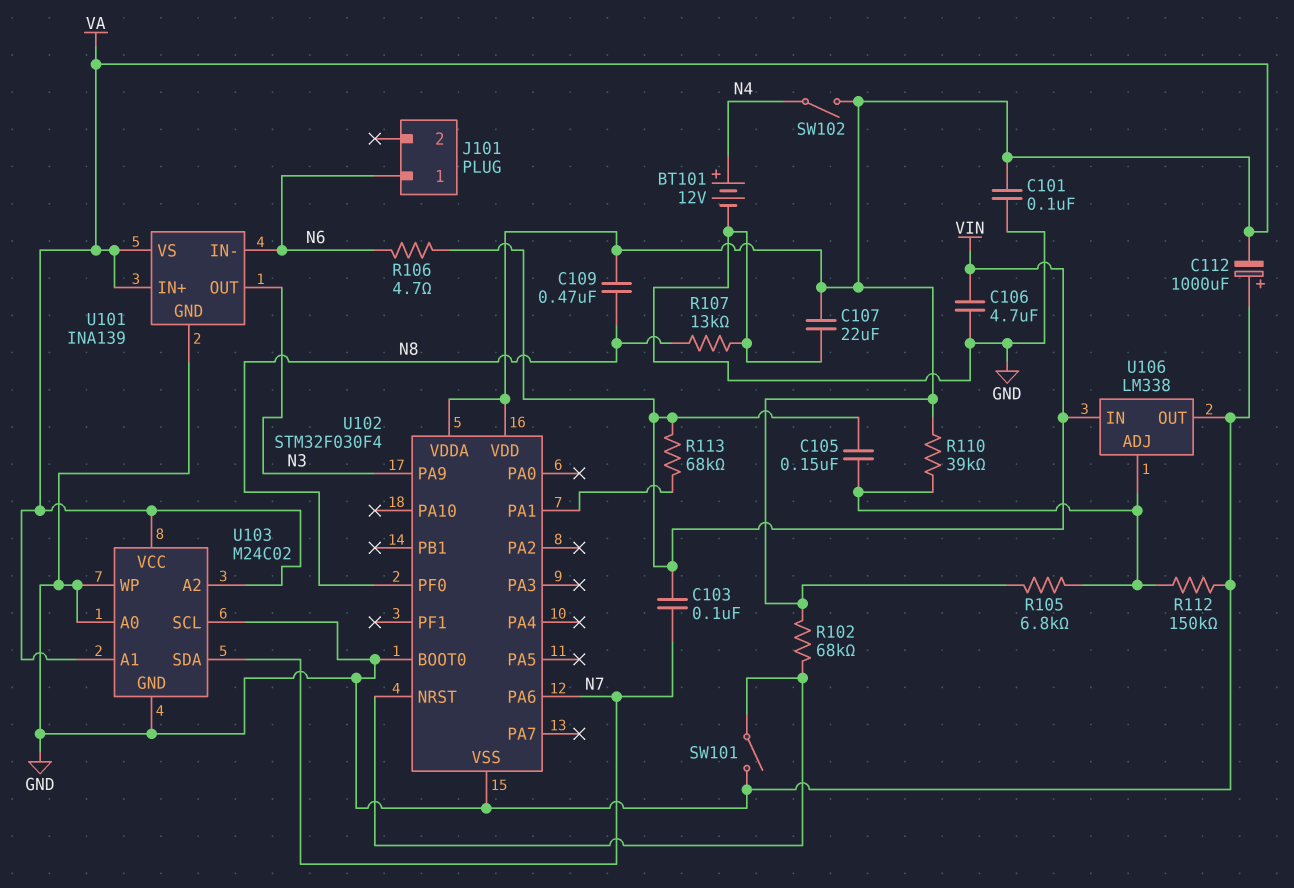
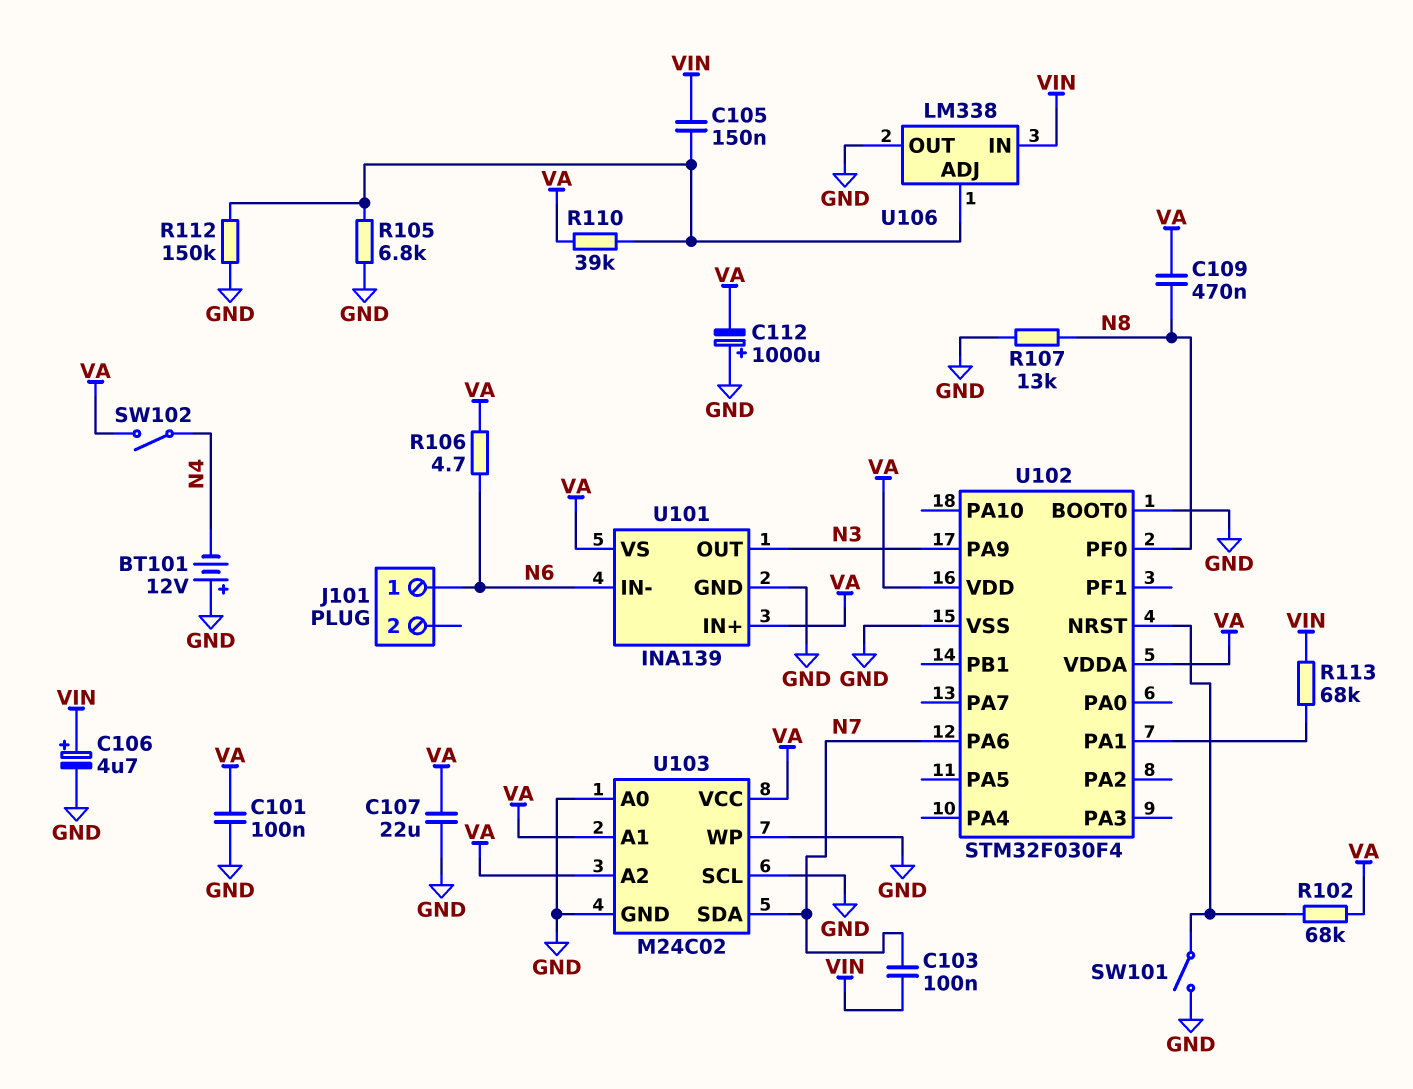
BT101: 12V (plus N4, minus GND) -> 12V (plus GND, minus N4)
C106: 4.7uF (GND, VIN) -> 4.7uF (plus VIN, minus GND)
R105: 6.8k (U106/ADJ, VA) -> 6.8k (GND, U106/ADJ)
R106: 4.7 (N6, VIN) -> 4.7 (N6, VA)

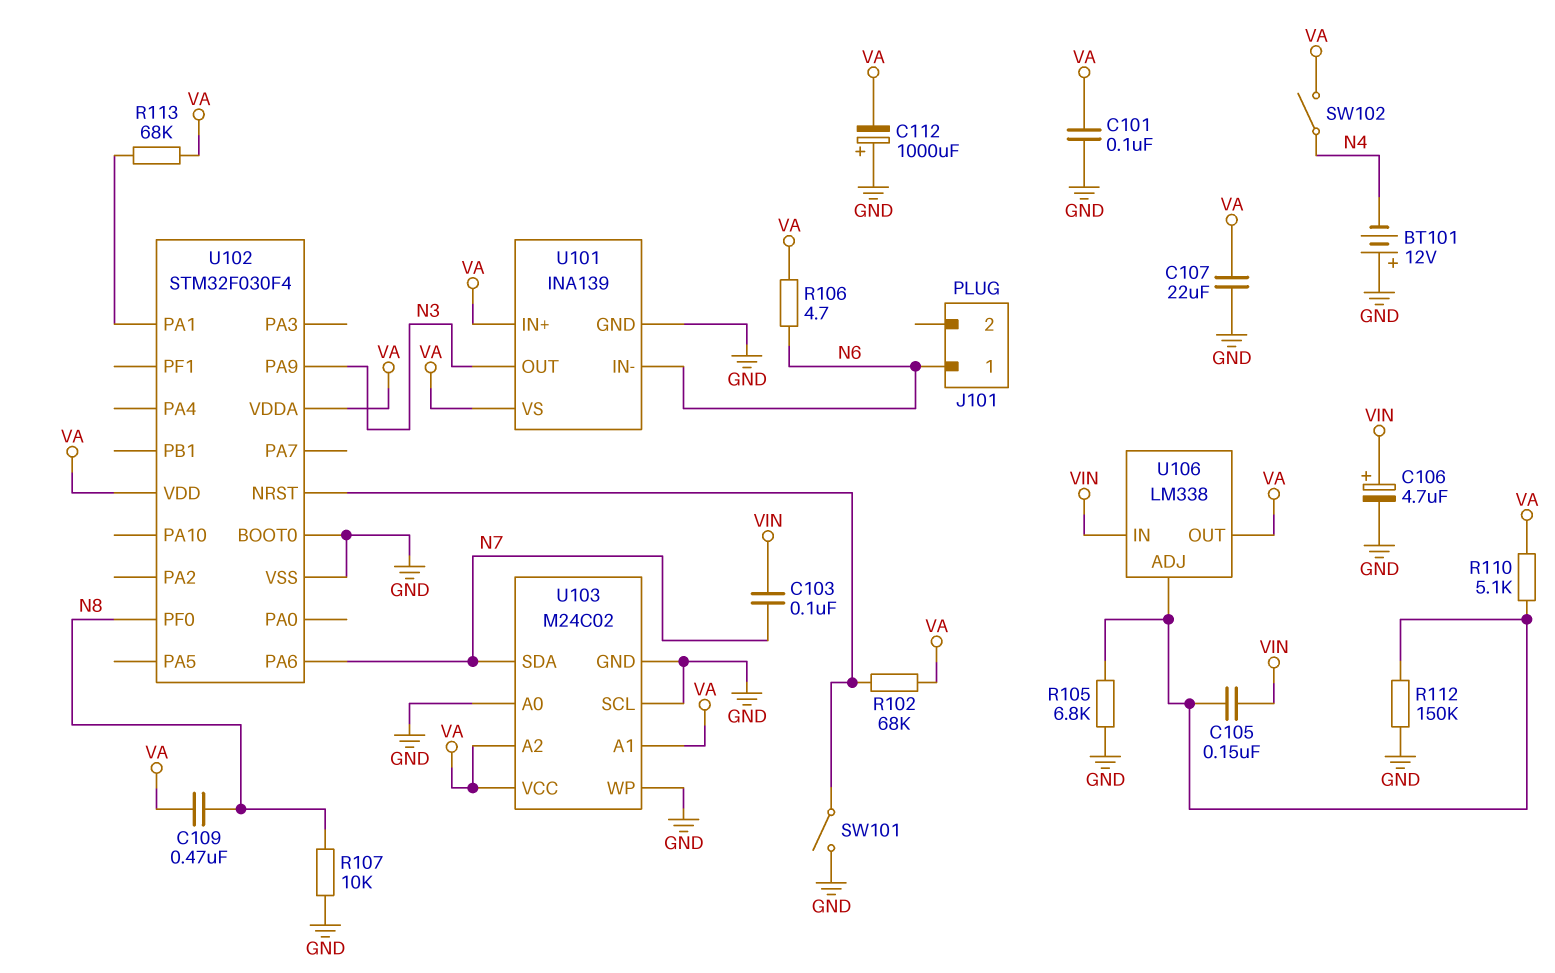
R107: 13k (GND, N8) -> 10k (GND, N8)
R110: 39k (U106/ADJ, VA) -> 5.1k (U106/ADJ, VA)
R113: 68k (U102/PA1, VIN) -> 68k (U102/PA1, VA)
U106 pin OUT: GND -> VA

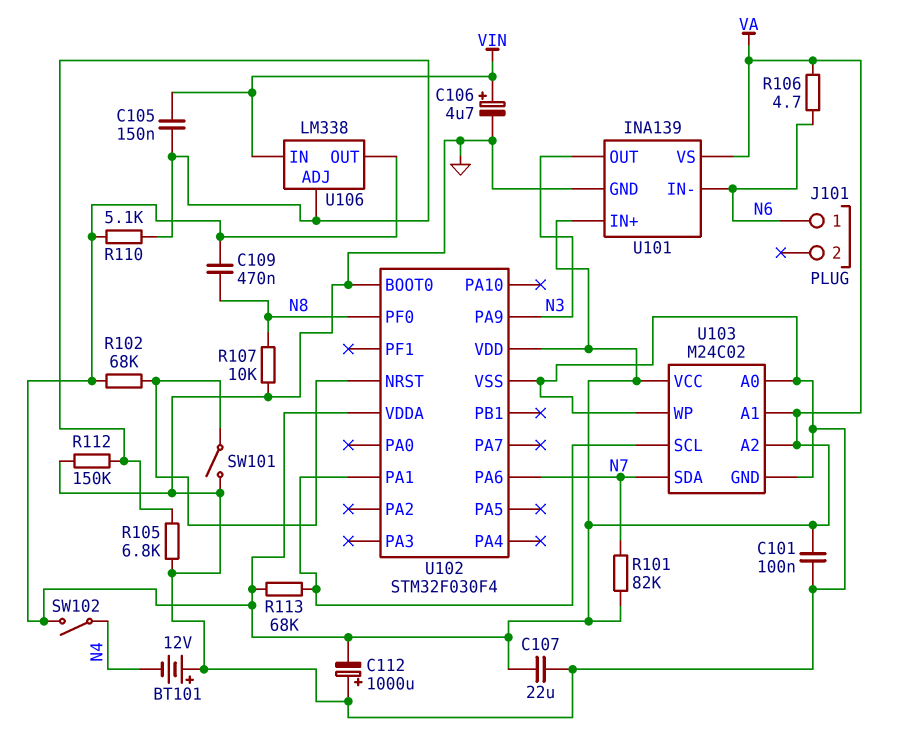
C103: 100nF (N7, VIN) -> none
R101: none -> 82k (N7, VA)
U103 pin SCL: GND -> U102/PA1

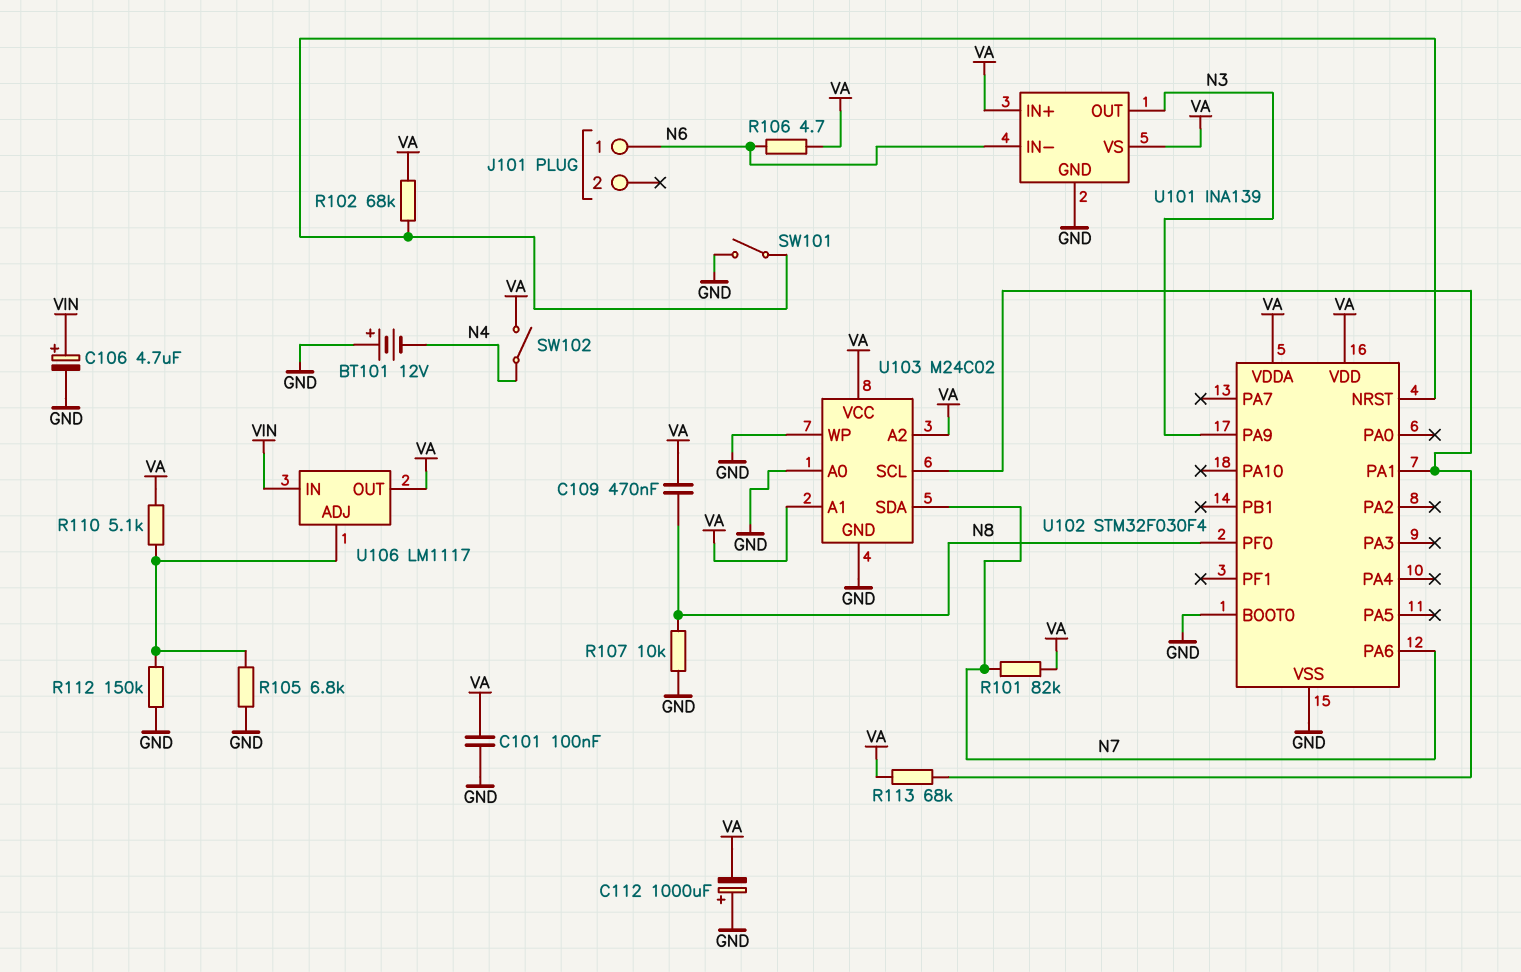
C105: 150nF (U106/ADJ, VIN) -> none
C107: 22uF (GND, VA) -> none
U106: LM338 -> LM1117

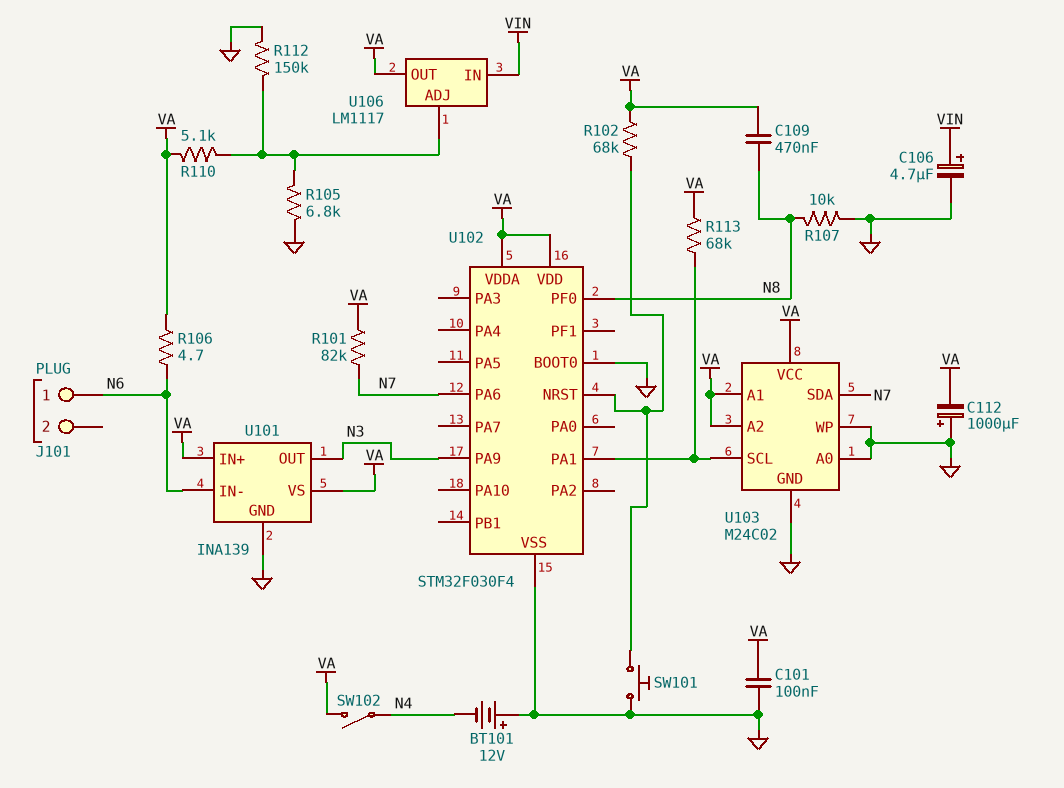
SW101: switch (GND, U102/NRST) -> button (GND, U102/NRST)

